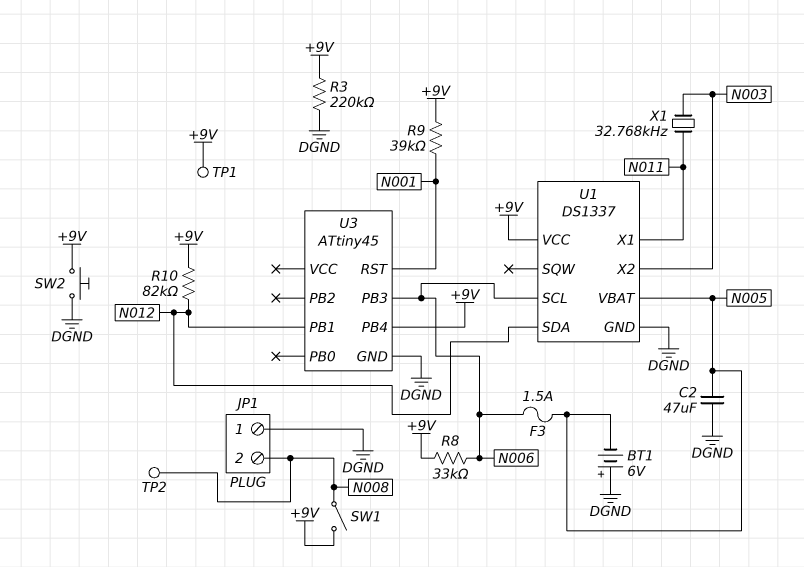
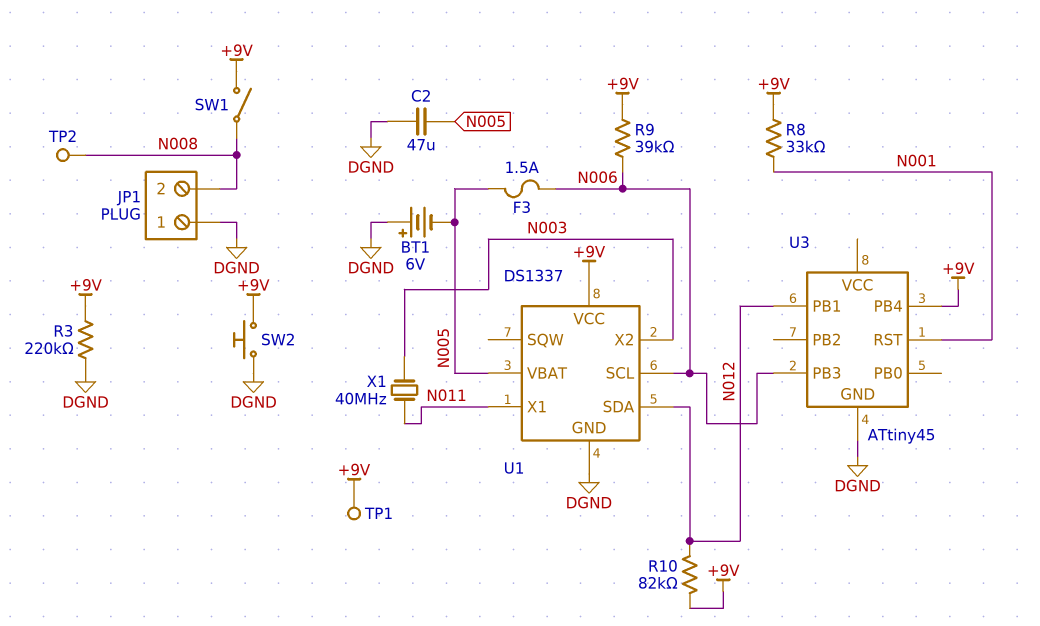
R8: 33k (+9V, N006) -> 33k (+9V, N001)
R9: 39k (+9V, N001) -> 39k (+9V, N006)
X1: 32.768kHz (N003, N011) -> 40MHz (N003, N011)

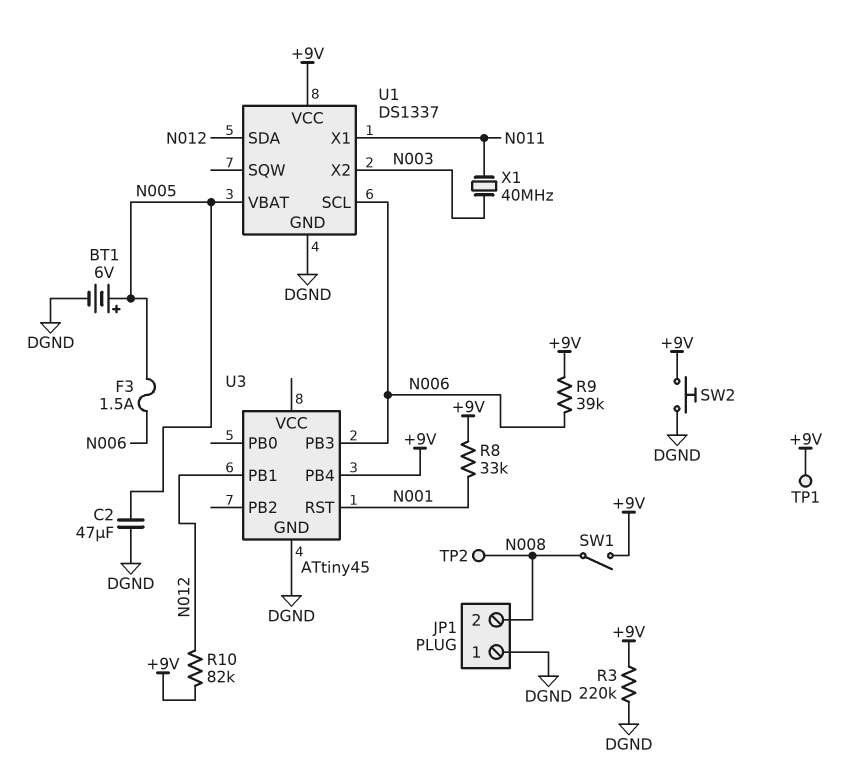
BT1: 6V (plus DGND, minus N005) -> 6V (plus N005, minus DGND)

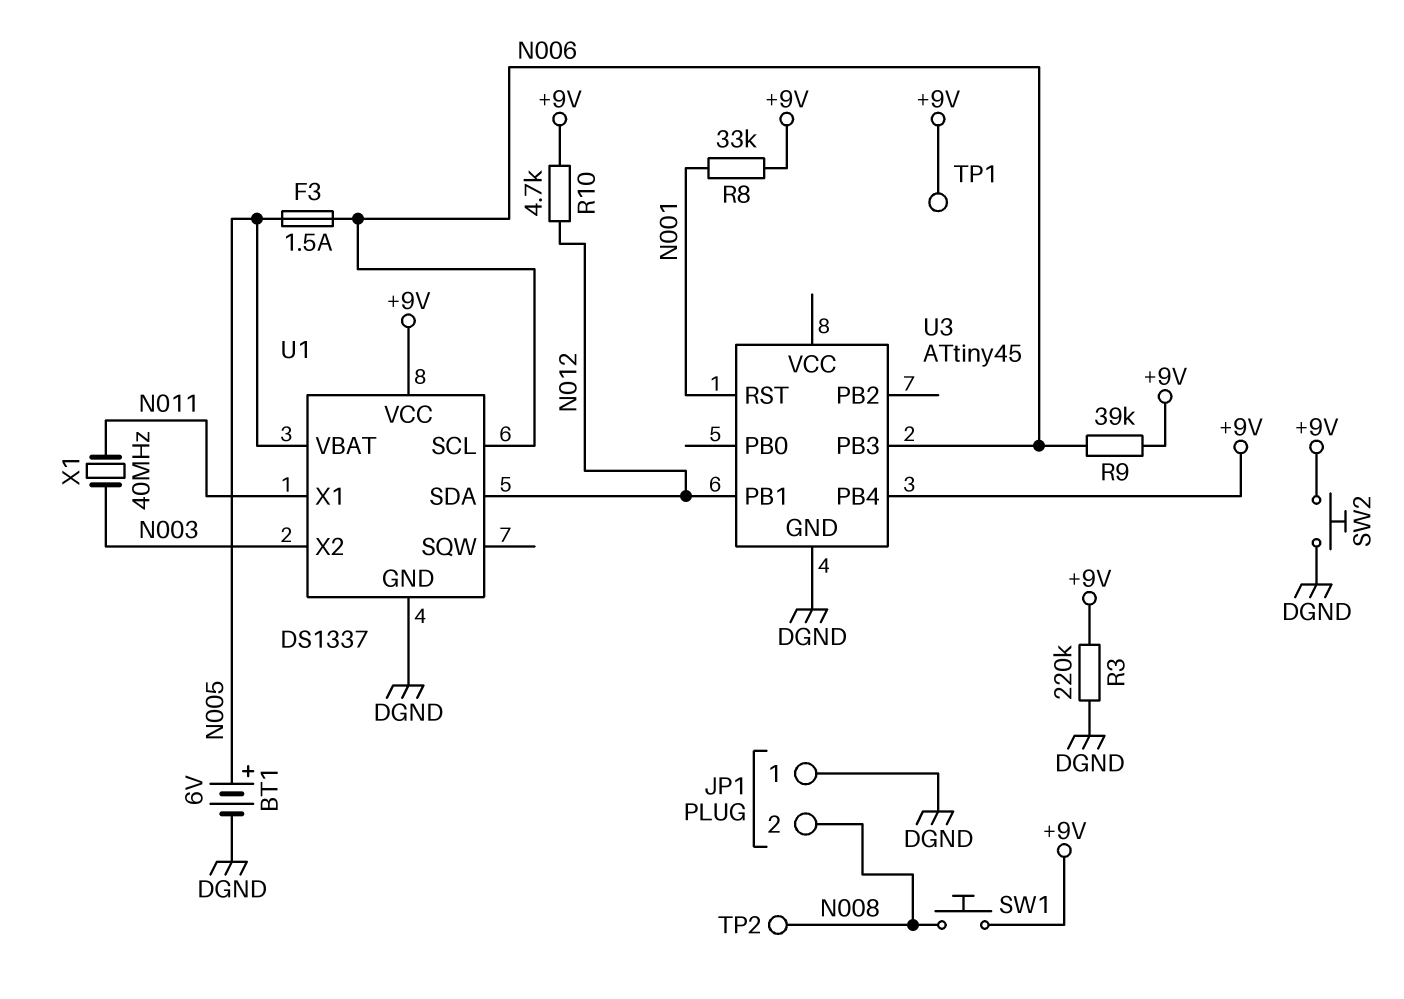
C2: 47uF (DGND, N005) -> none
R10: 82k (+9V, N012) -> 4.7k (+9V, N012)
SW1: switch (+9V, N008) -> button (+9V, N008)

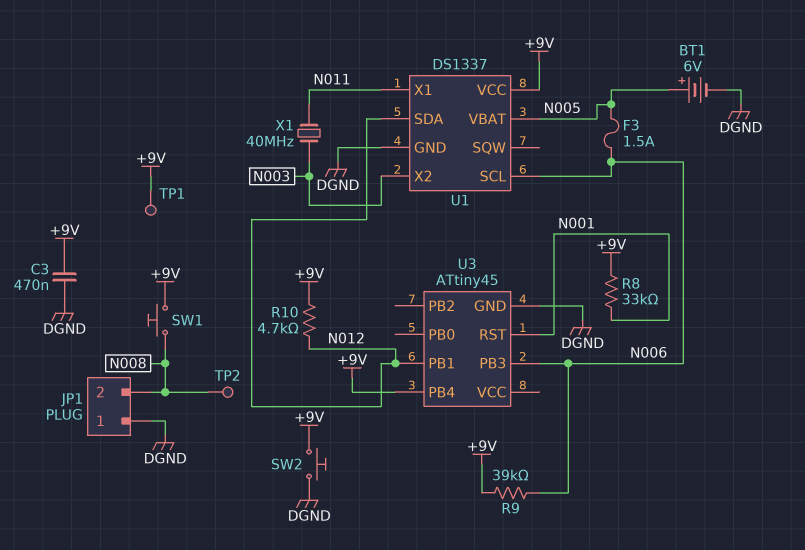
C3: none -> 470nF (+9V, DGND)
R3: 220k (+9V, DGND) -> none

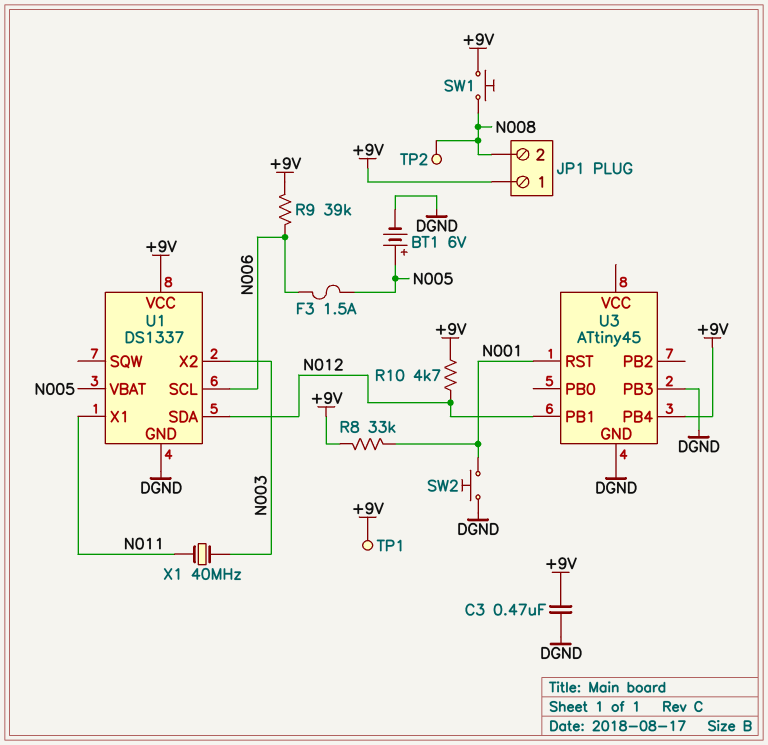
JP1 pin 1: DGND -> +9V
SW2: button (+9V, DGND) -> button (DGND, N001)
U3 pin PB3: N006 -> DGND

